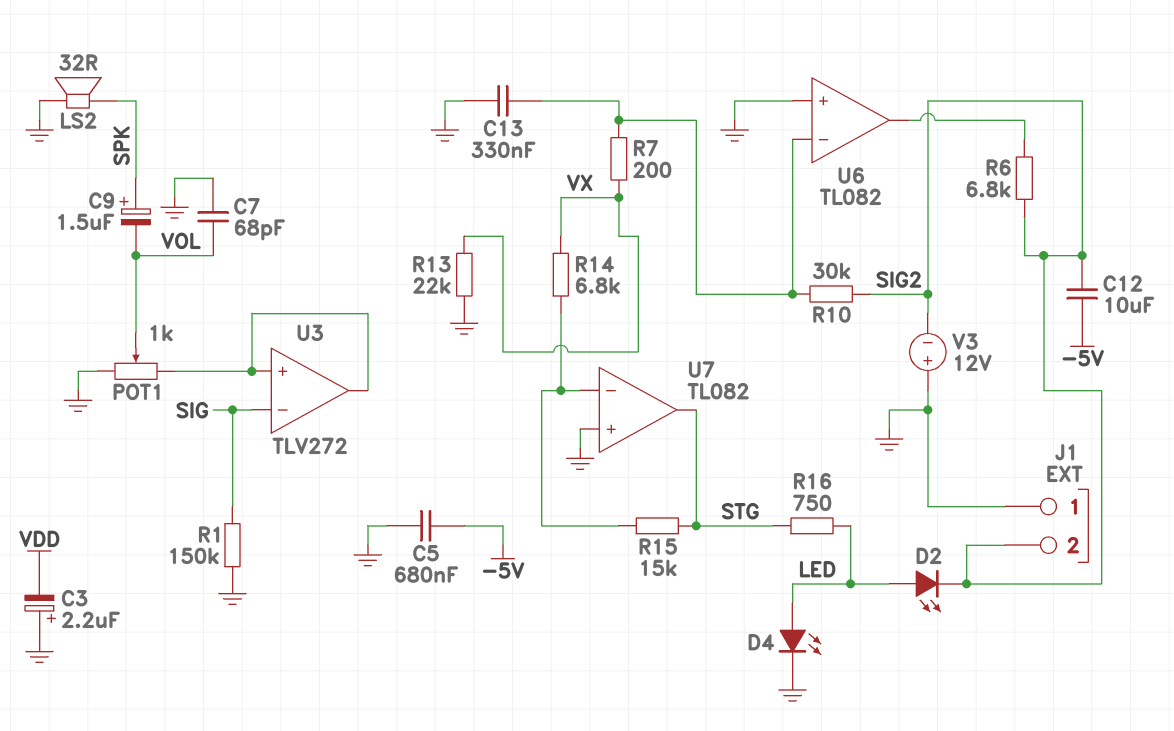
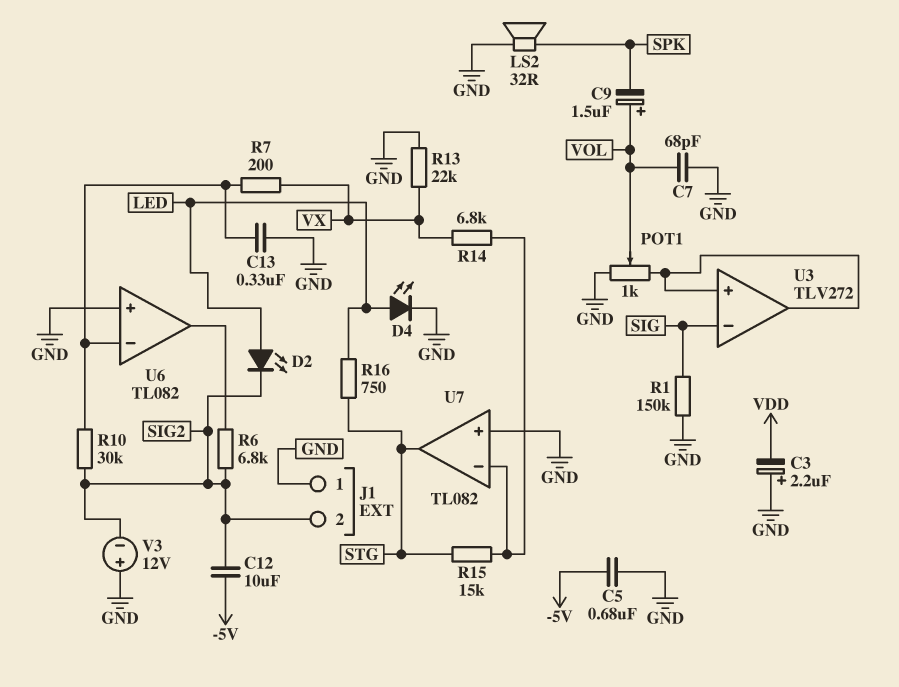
C9: 1.5uF (plus SPK, minus VOL) -> 1.5uF (plus VOL, minus SPK)

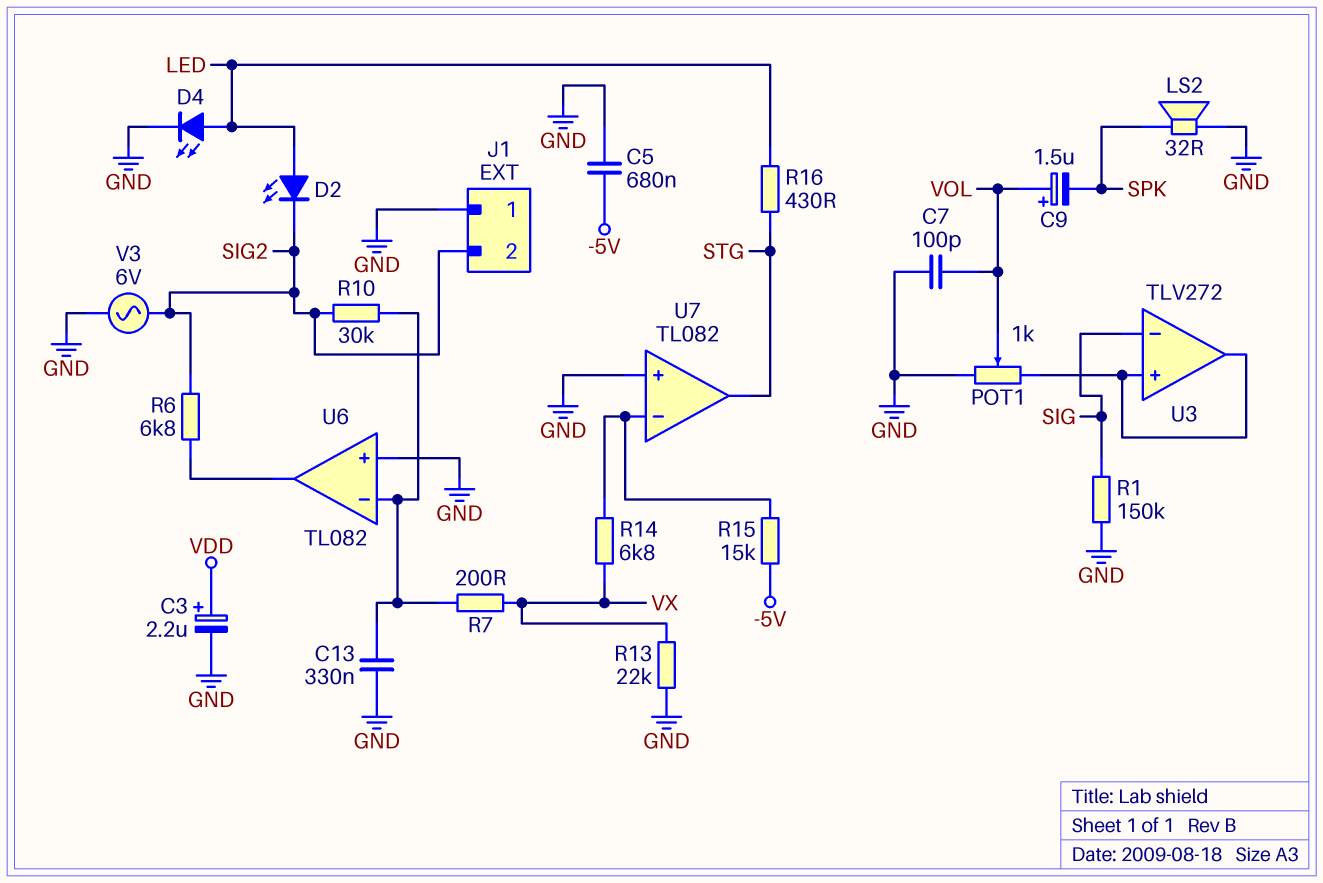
C3: 2.2uF (plus GND, minus VDD) -> 2.2uF (plus VDD, minus GND)
C7: 68pF (GND, VOL) -> 100pF (GND, VOL)
C12: 10uF (-5V, SIG2) -> none
R15: 15k (STG, U7/in-) -> 15k (-5V, U7/in-)
R16: 750 (LED, STG) -> 430 (LED, STG)
V3: 12V (plus GND, minus SIG2) -> AC 6V (GND, SIG2)

